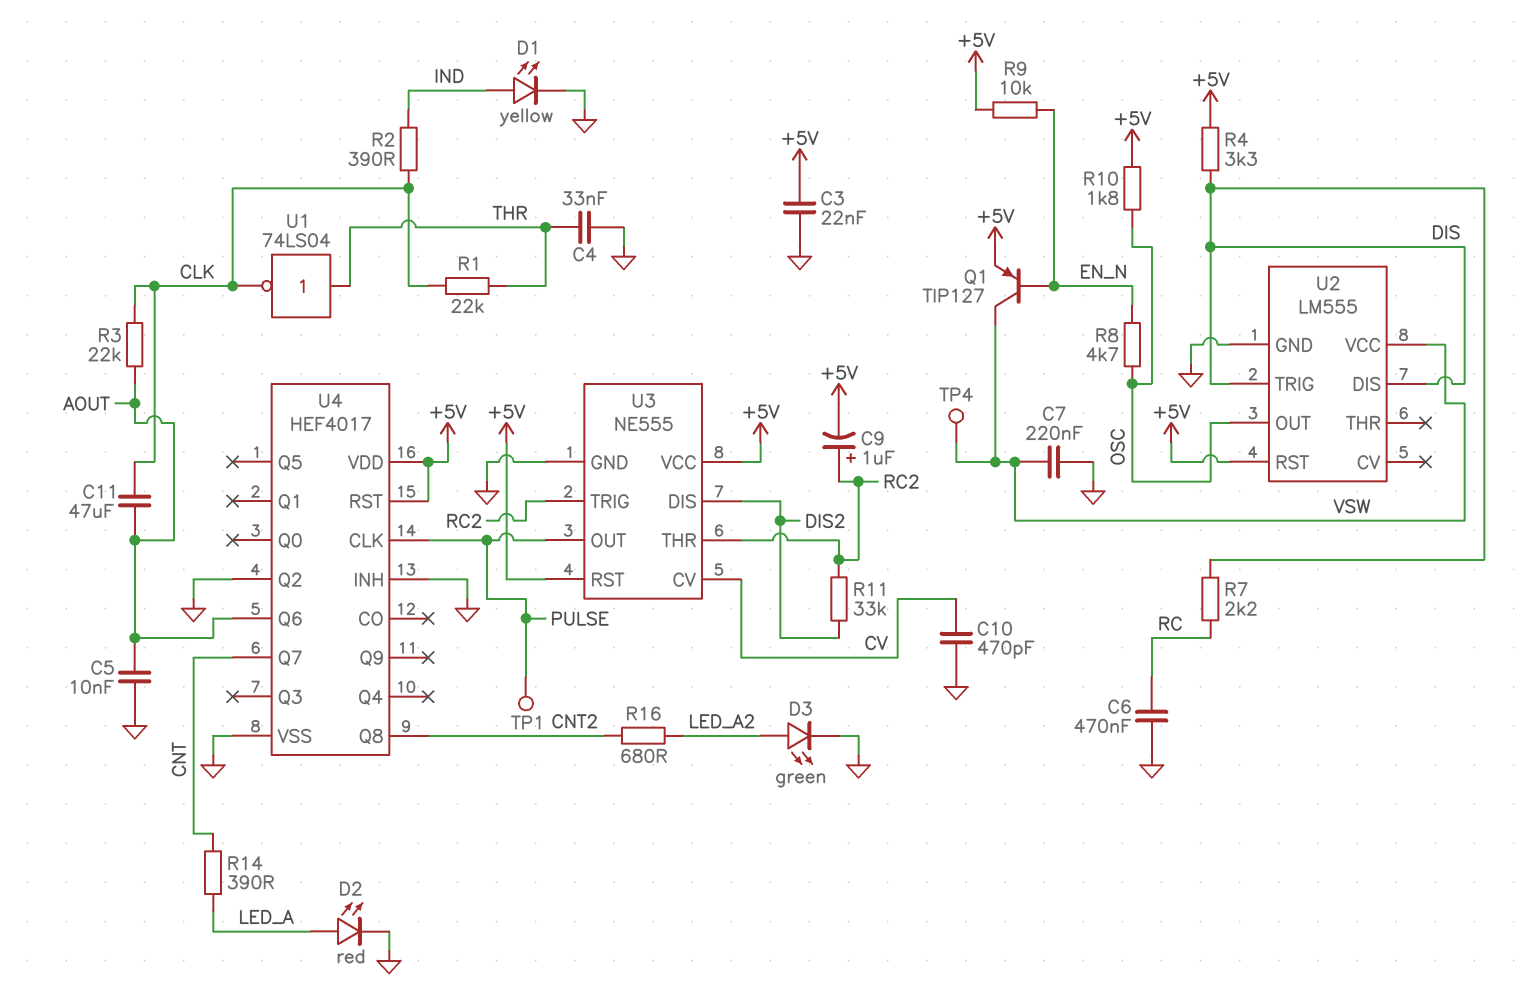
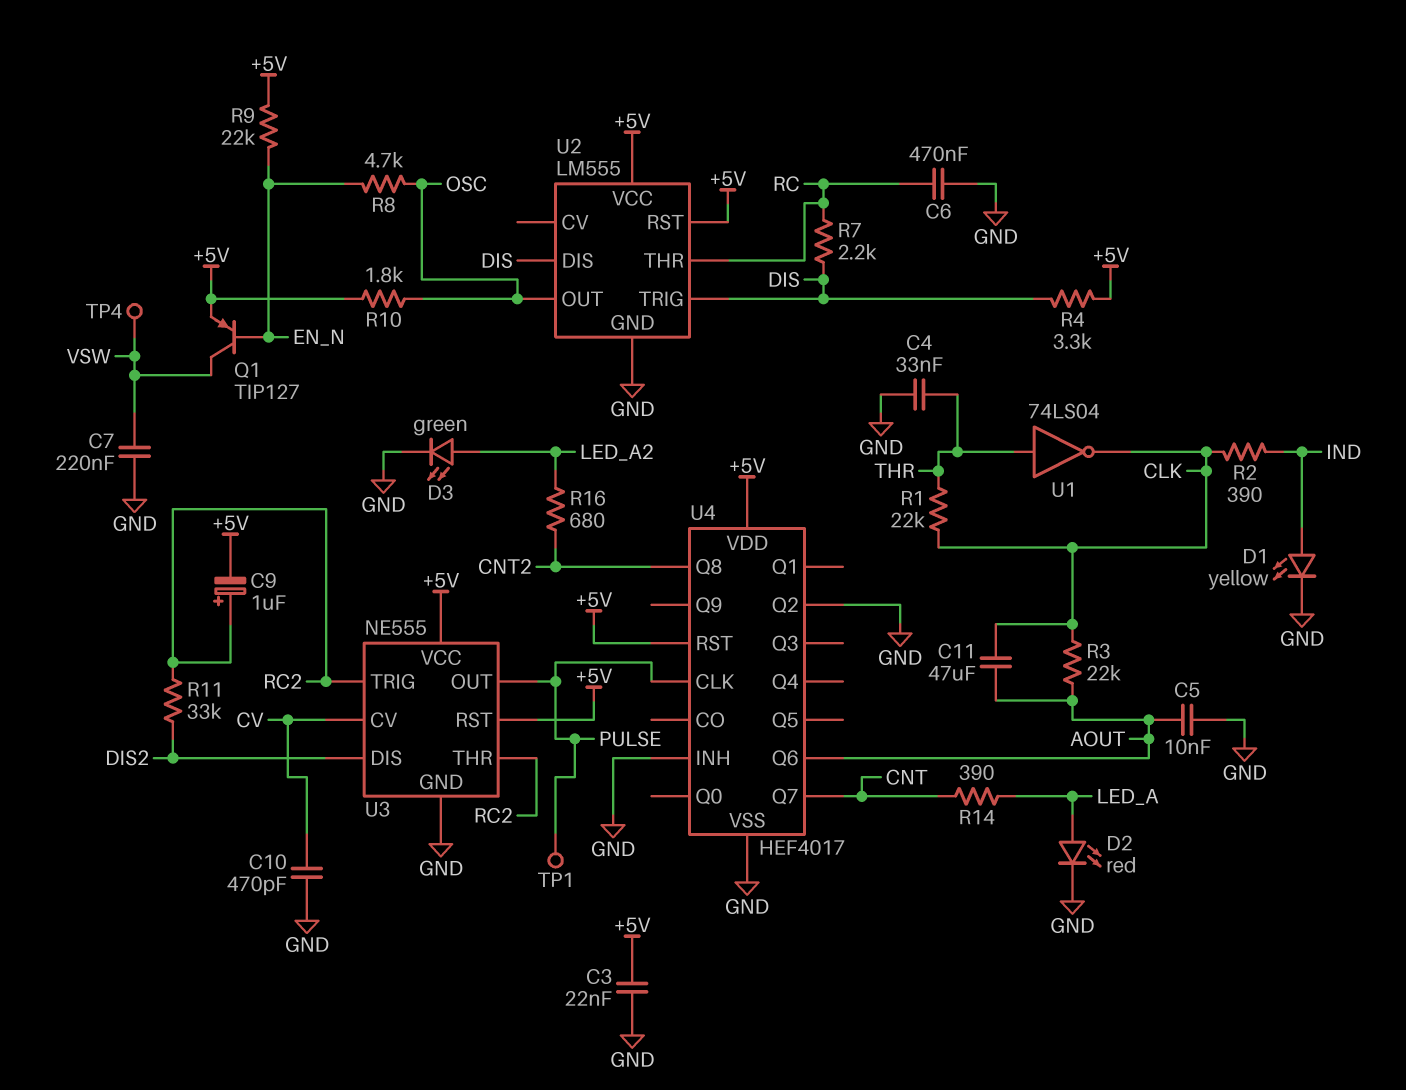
R9: 10k (+5V, EN_N) -> 22k (+5V, EN_N)
U2 pin THR: none -> RC
U2 pin VCC: VSW -> +5V

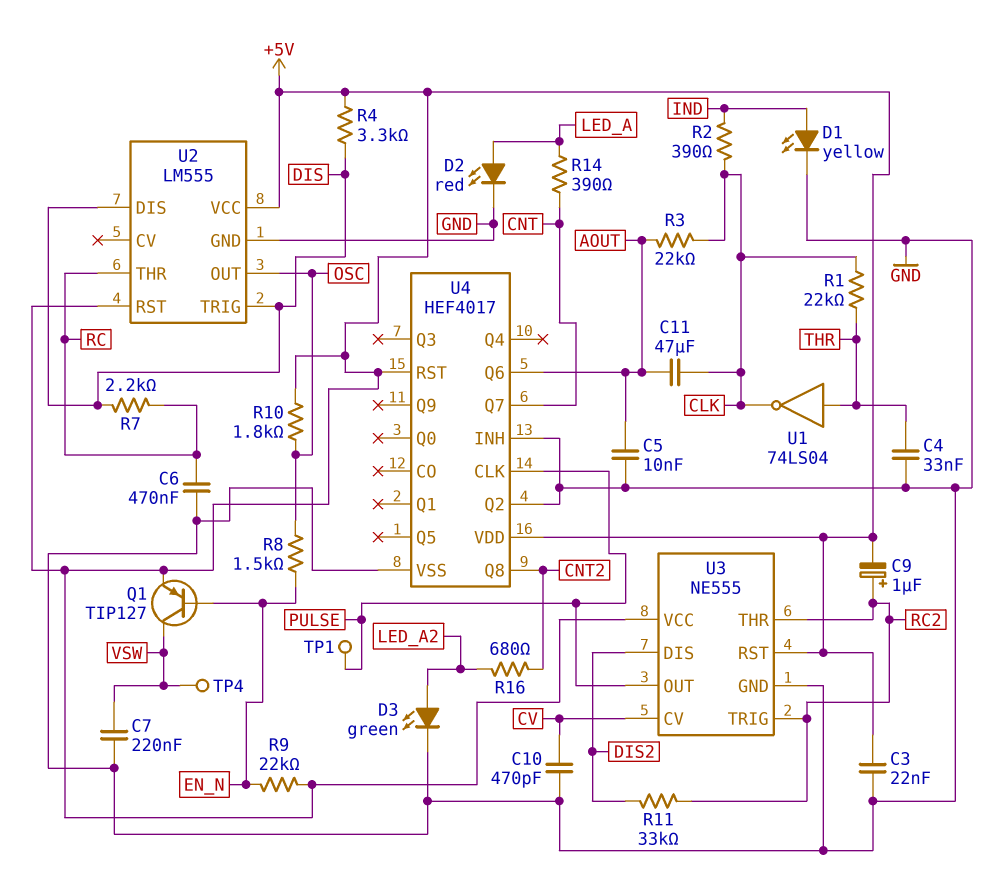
R8: 4.7k (EN_N, OSC) -> 1.5k (EN_N, OSC)

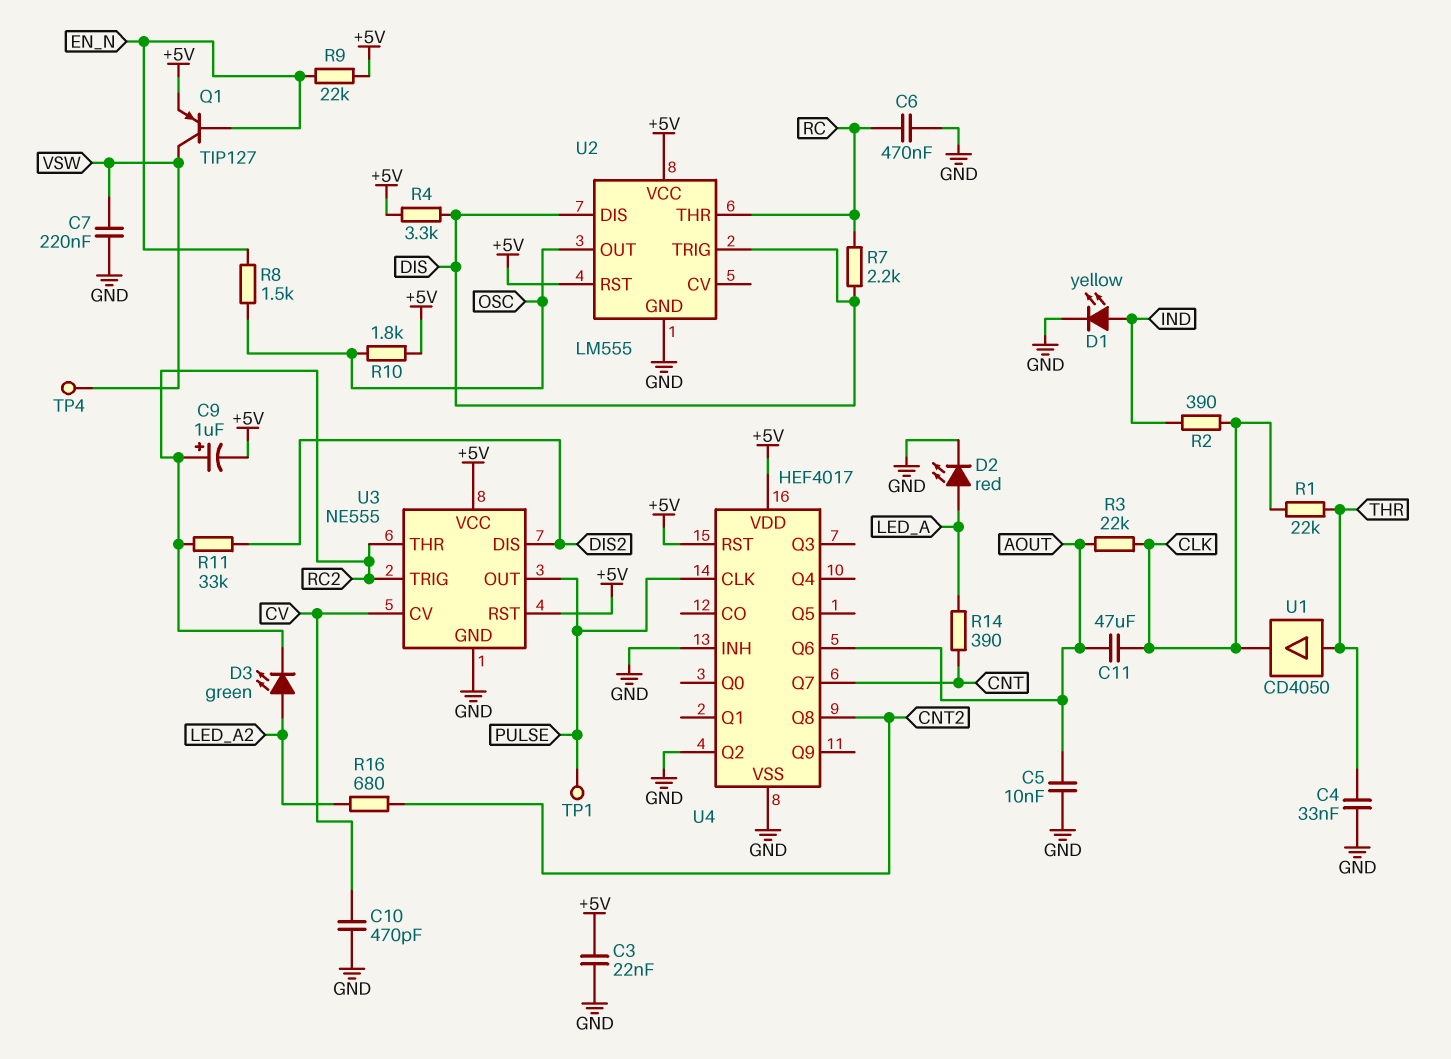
D3: LED green (A LED_A2, K GND) -> LED green (A LED_A2, K RC2)
U1: NOT 74LS04 (in THR, out CLK) -> buffer CD4050 (in THR, out CLK)

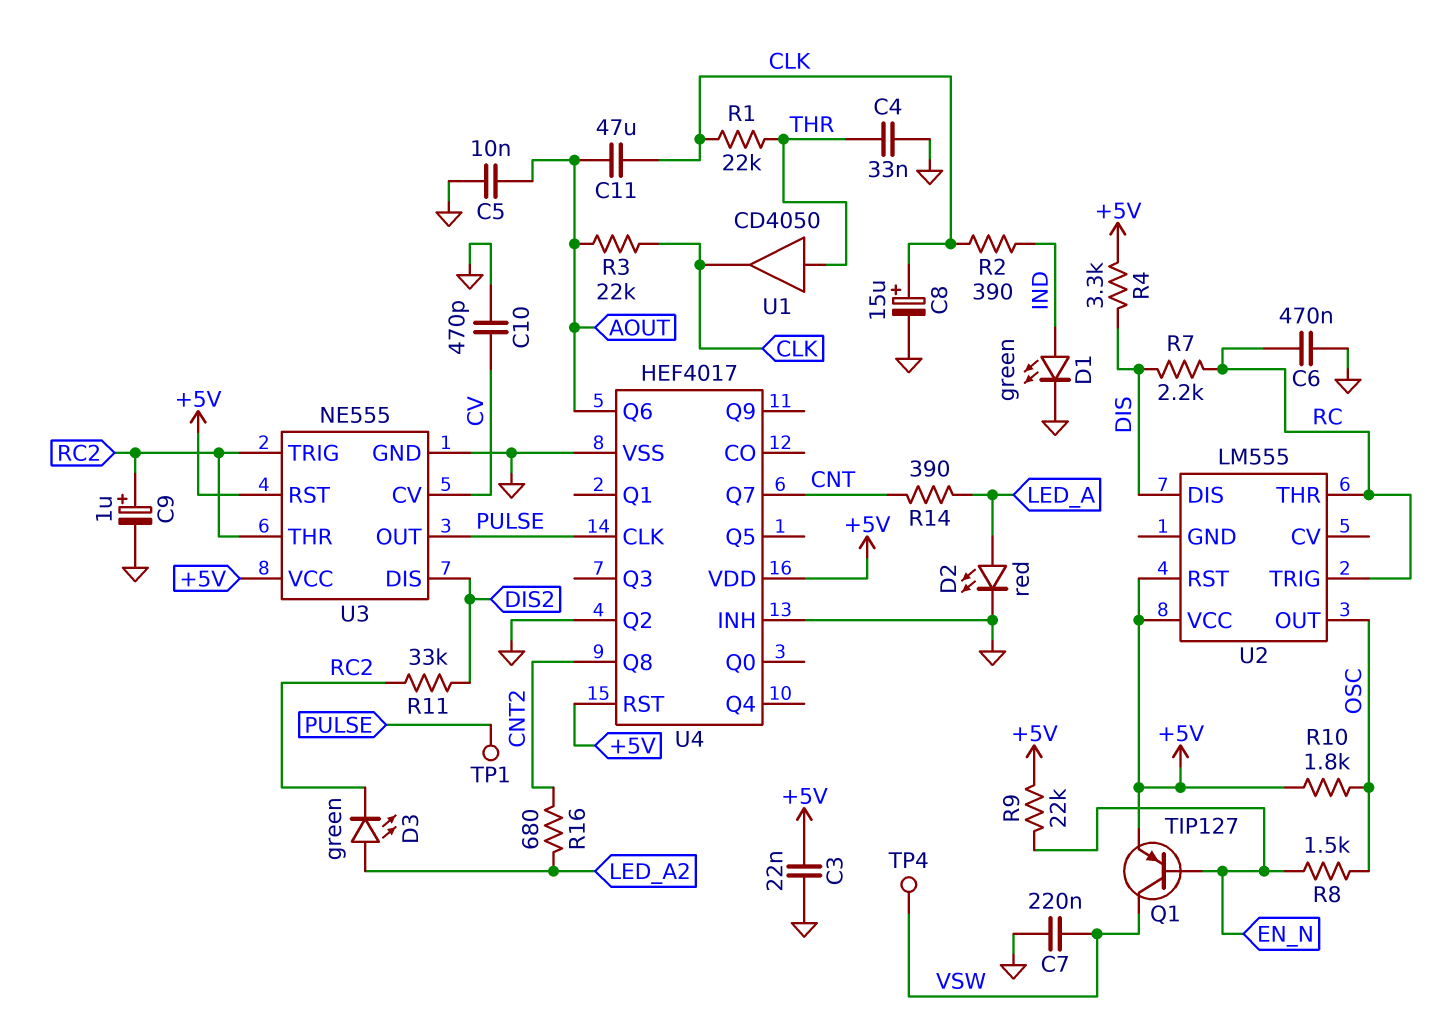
C8: none -> 15uF (plus CLK, minus GND)
C9: 1uF (plus RC2, minus +5V) -> 1uF (plus RC2, minus GND)
D1: LED yellow (A IND, K GND) -> LED green (A IND, K GND)
U2 pin GND: GND -> none
U2 pin TRIG: DIS -> RC

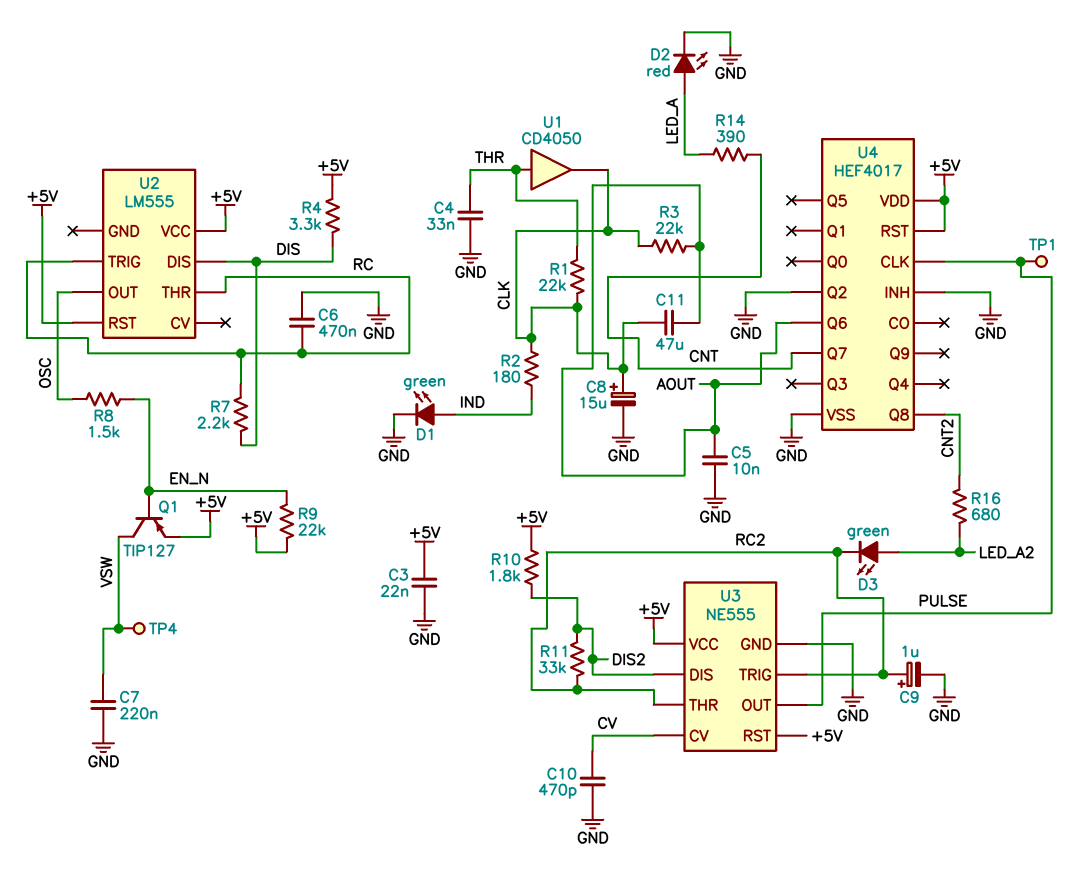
R2: 390 (CLK, IND) -> 180 (CLK, IND)
R10: 1.8k (+5V, OSC) -> 1.8k (+5V, DIS2)

